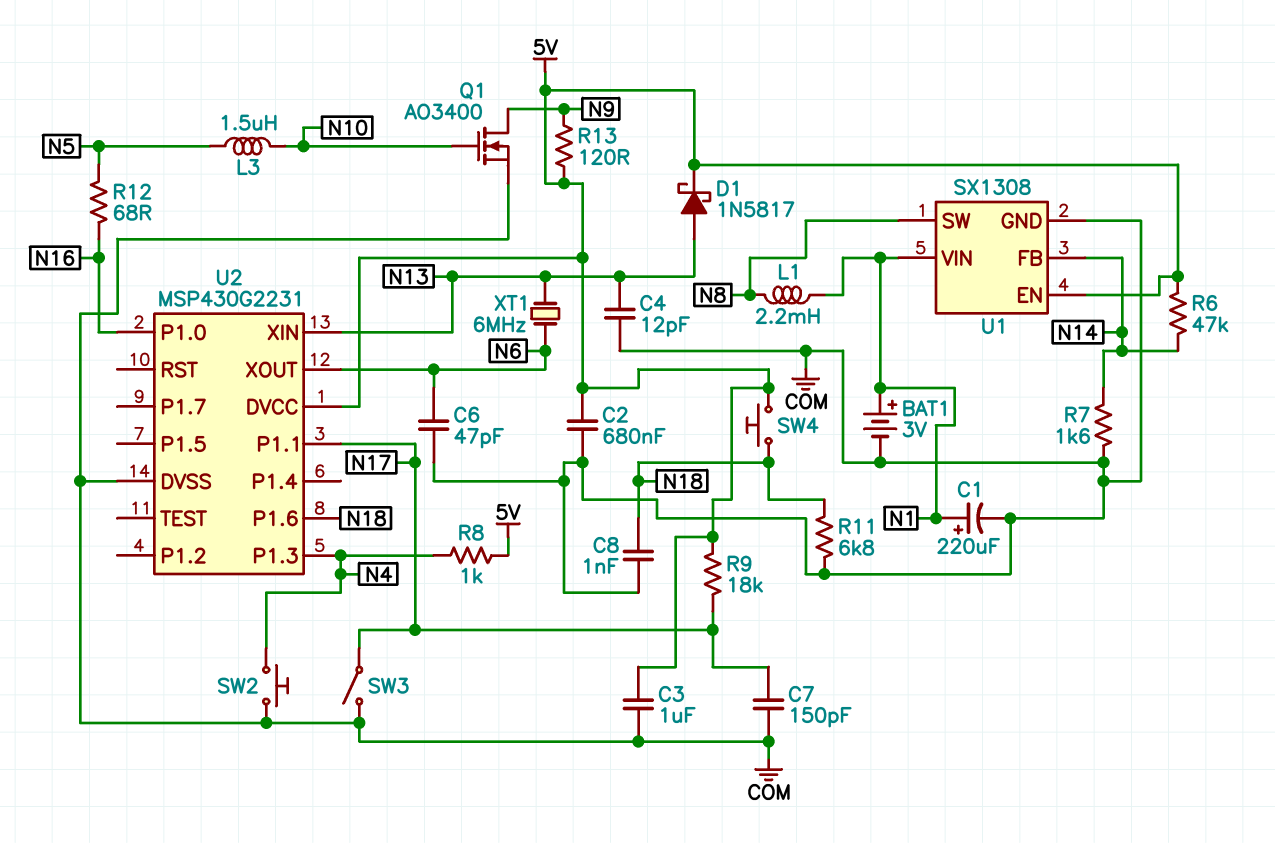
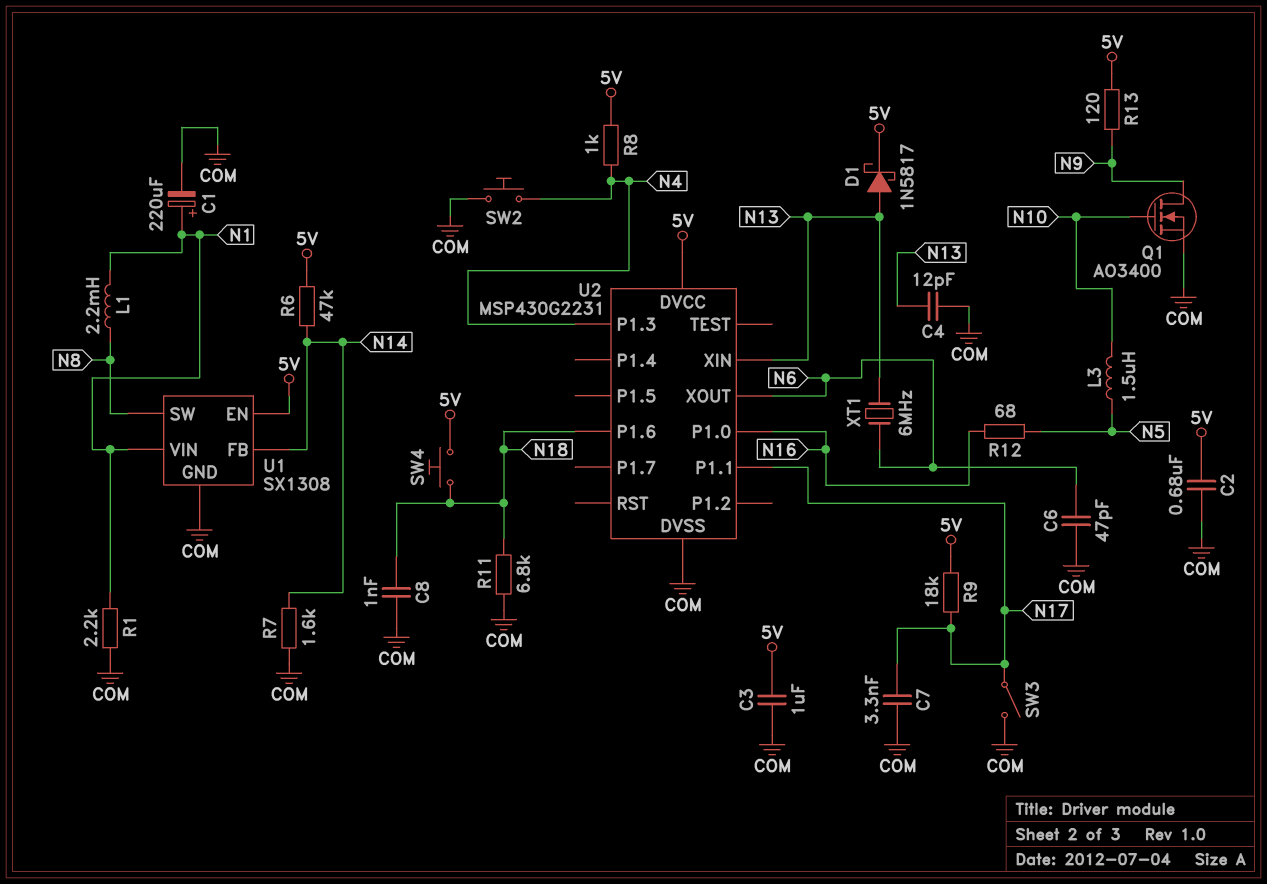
BAT1: 3V (plus N1, minus COM) -> none
C7: 150pF (COM, N17) -> 3.3nF (COM, N17)
R1: none -> 2.2k (COM, N1)

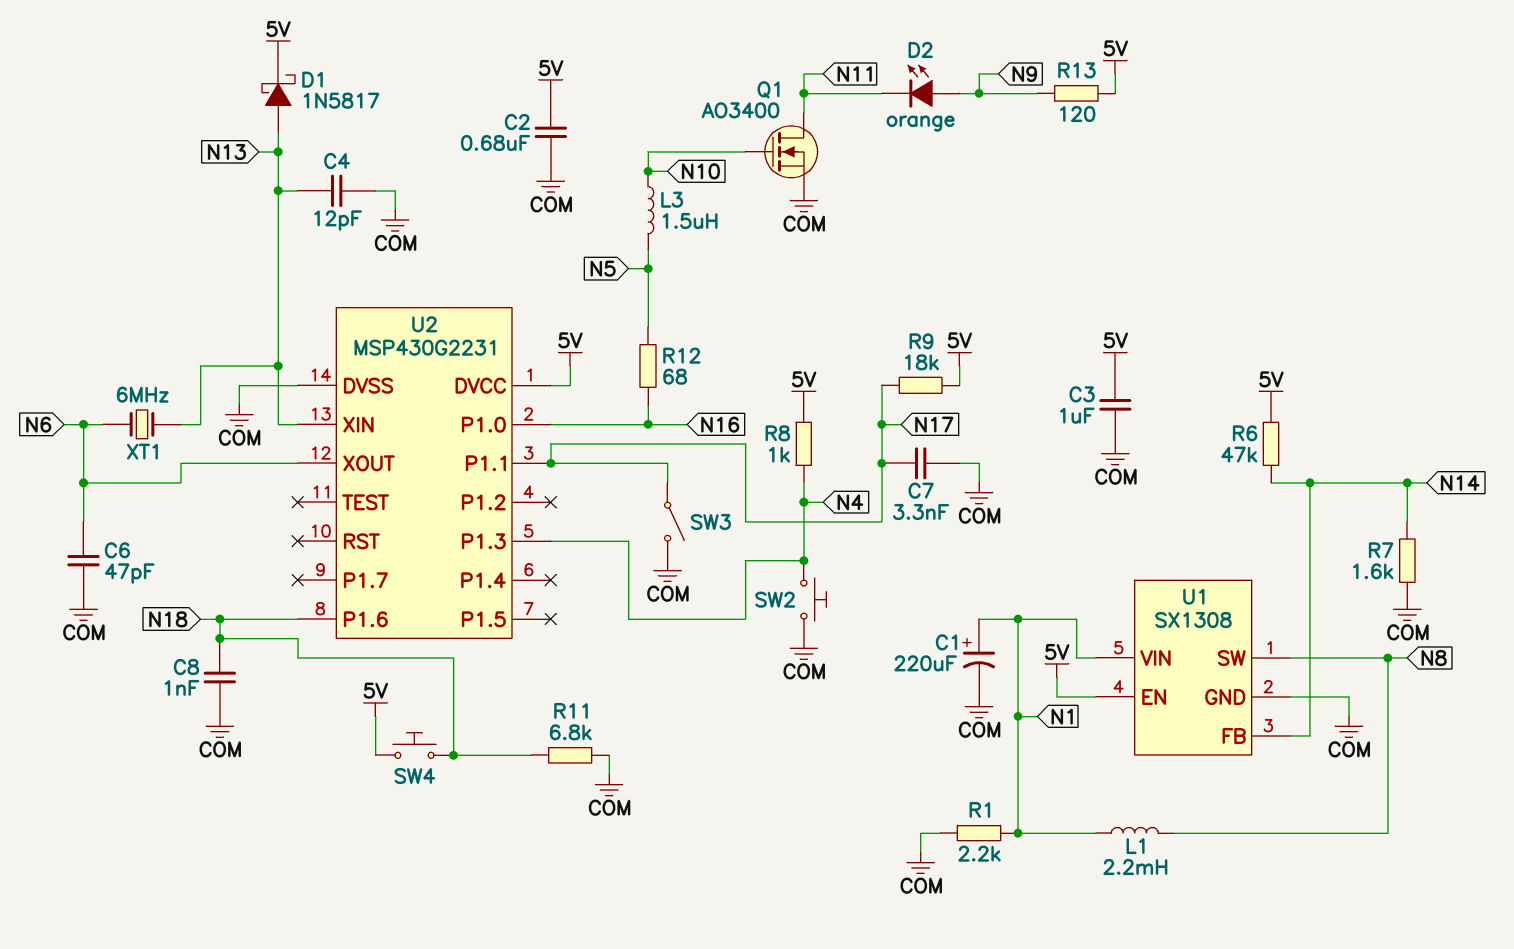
D2: none -> LED orange (A N9, K N11)
Q1: NMOS AO3400 (G N10, D N9, S COM) -> NMOS AO3400 (G N10, D N11, S COM)

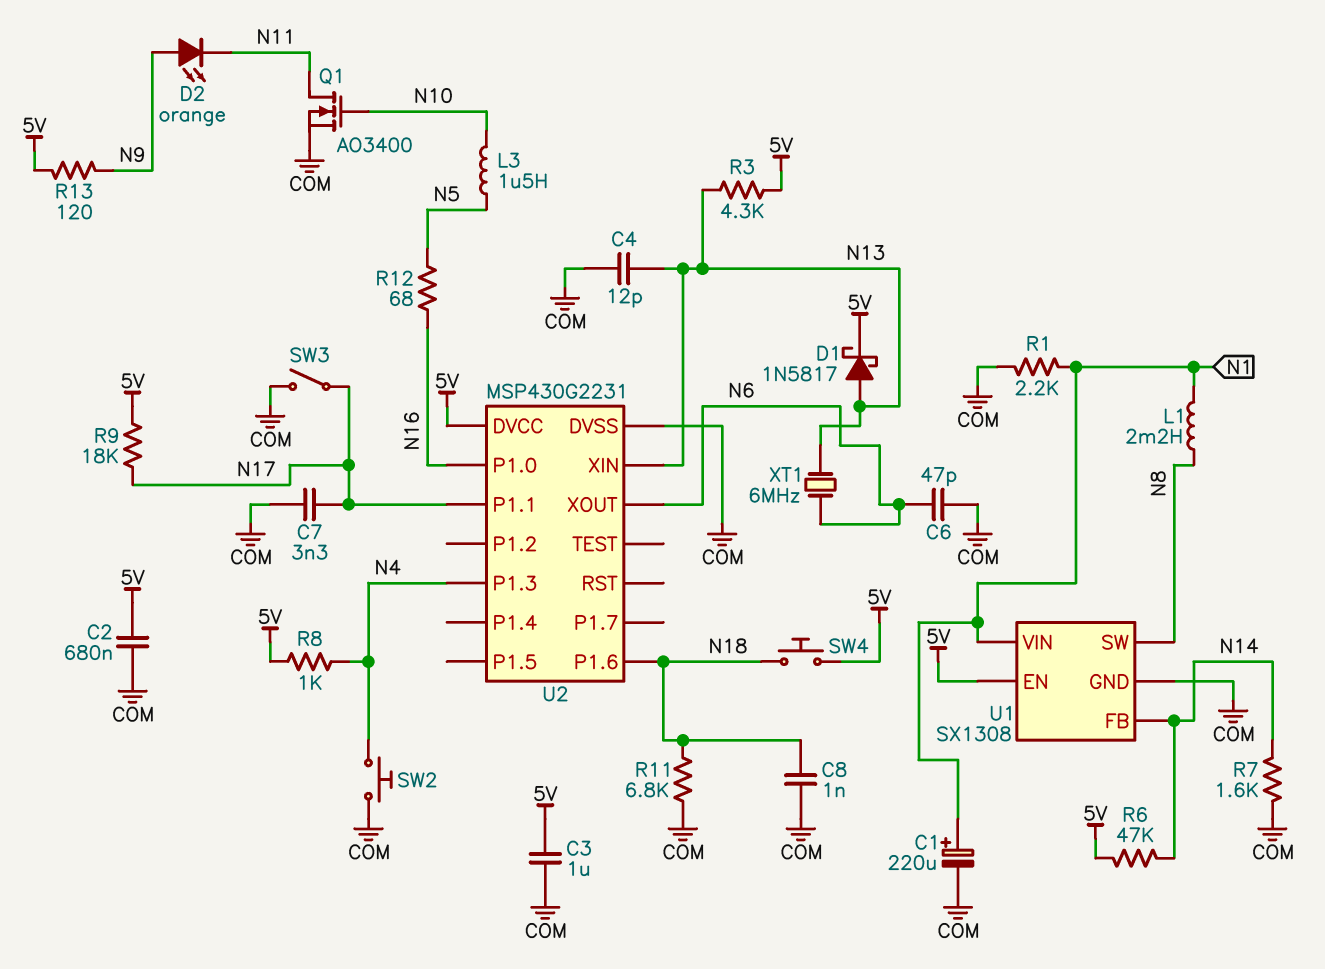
R3: none -> 4.3k (5V, N13)

